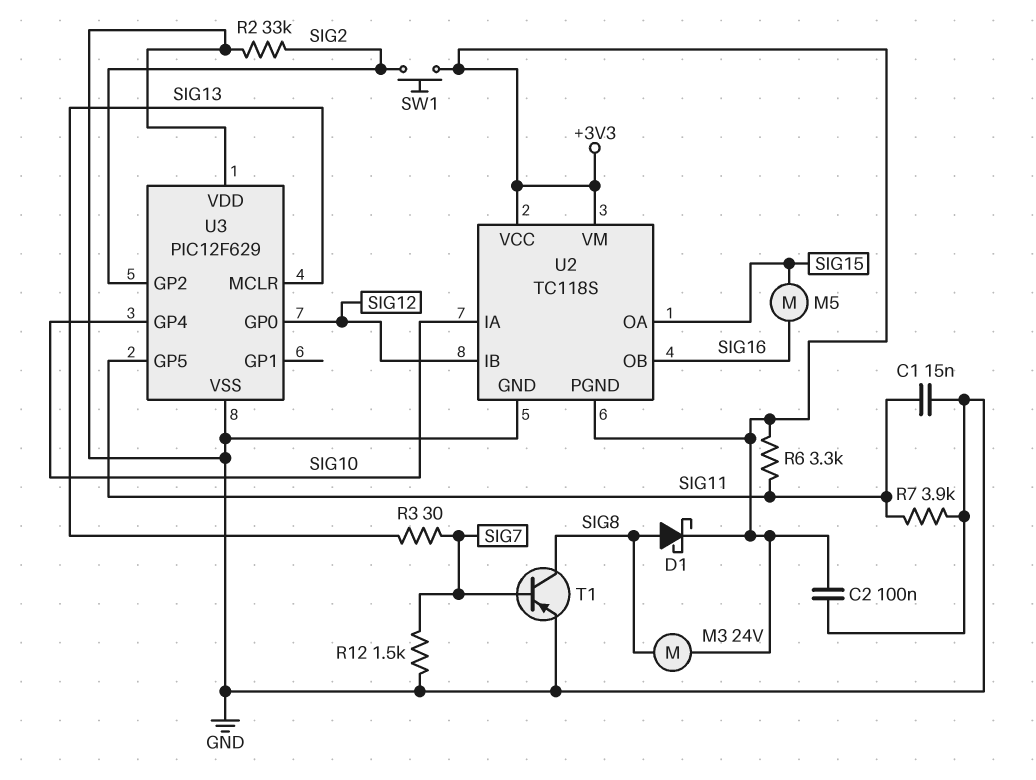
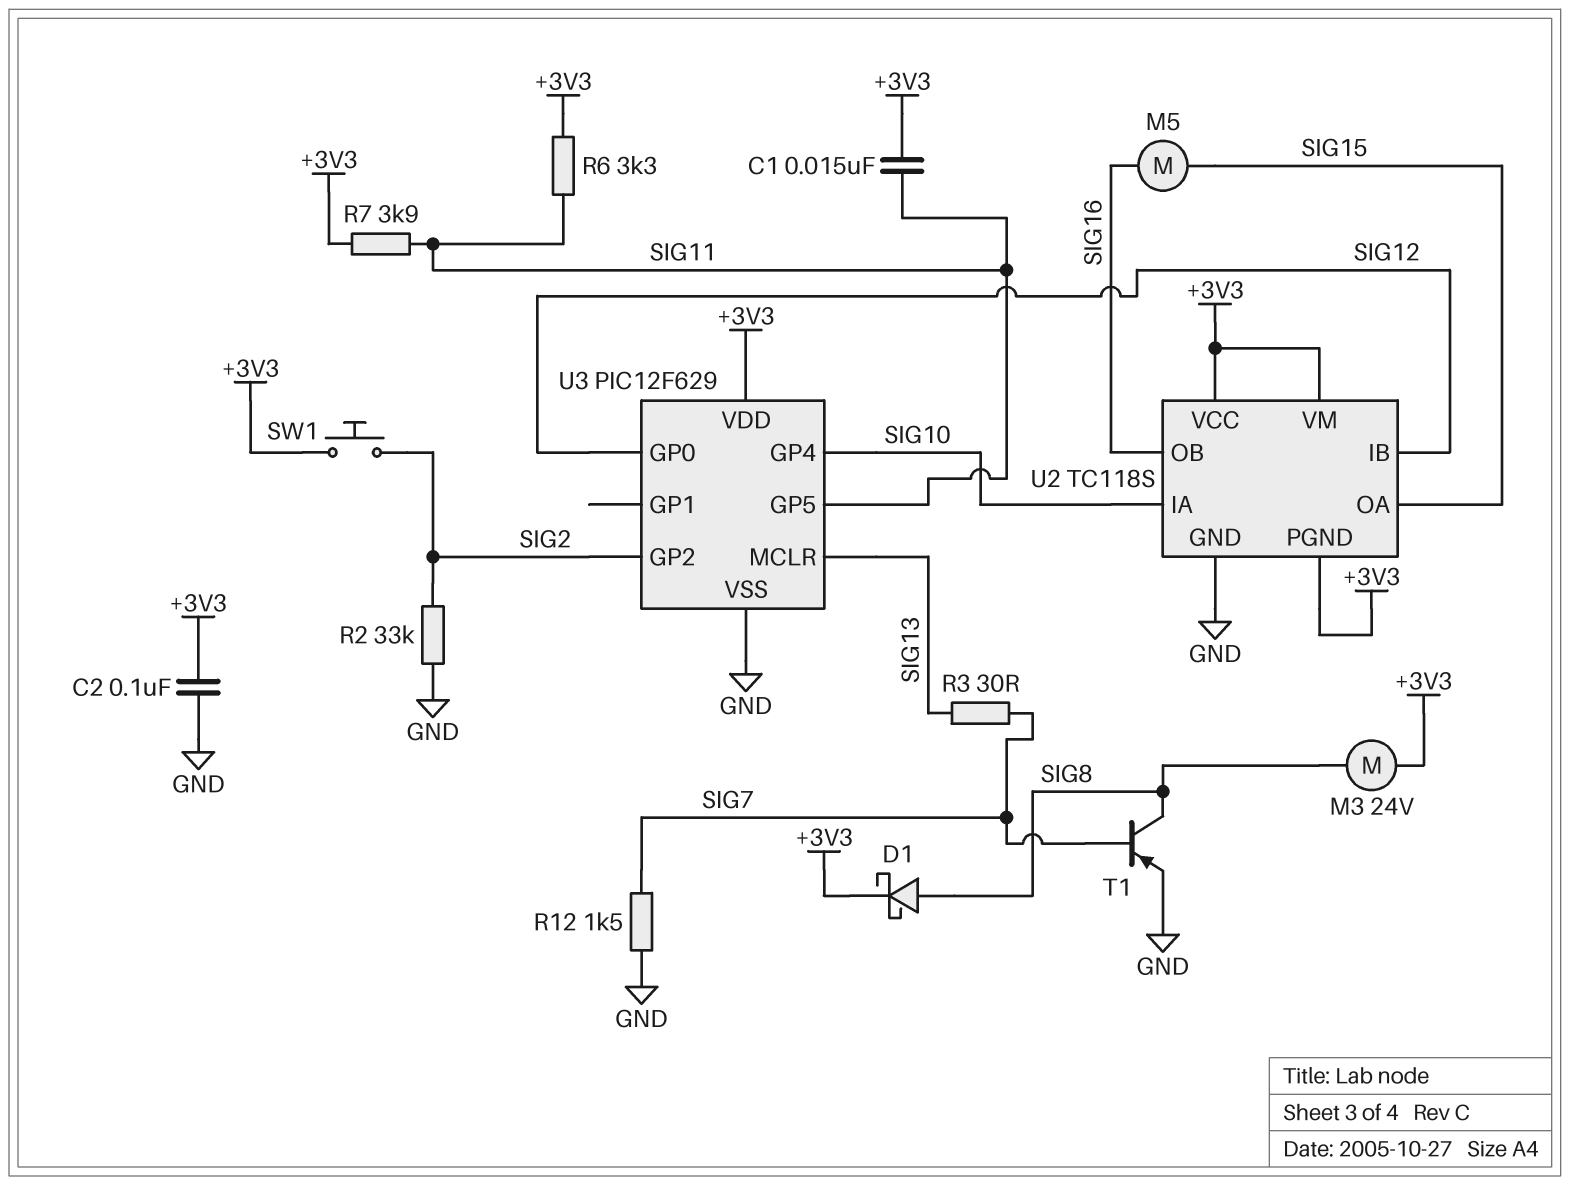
C1: 15nF (GND, SIG11) -> 15nF (+3V3, SIG11)
R7: 3.9k (GND, SIG11) -> 3.9k (+3V3, SIG11)
U3 pin VDD: GND -> +3V3

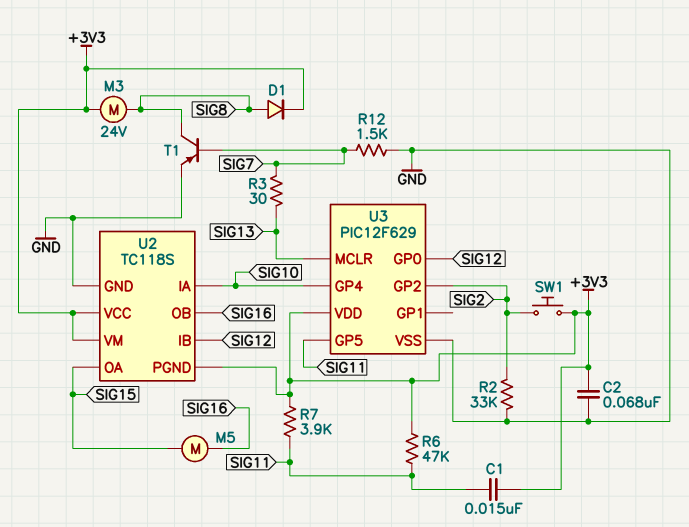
C2: 100nF (+3V3, GND) -> 68nF (+3V3, GND)
D1: schottky (A SIG8, K +3V3) -> diode (A SIG8, K +3V3)
R6: 3.3k (+3V3, SIG11) -> 47k (+3V3, SIG11)

